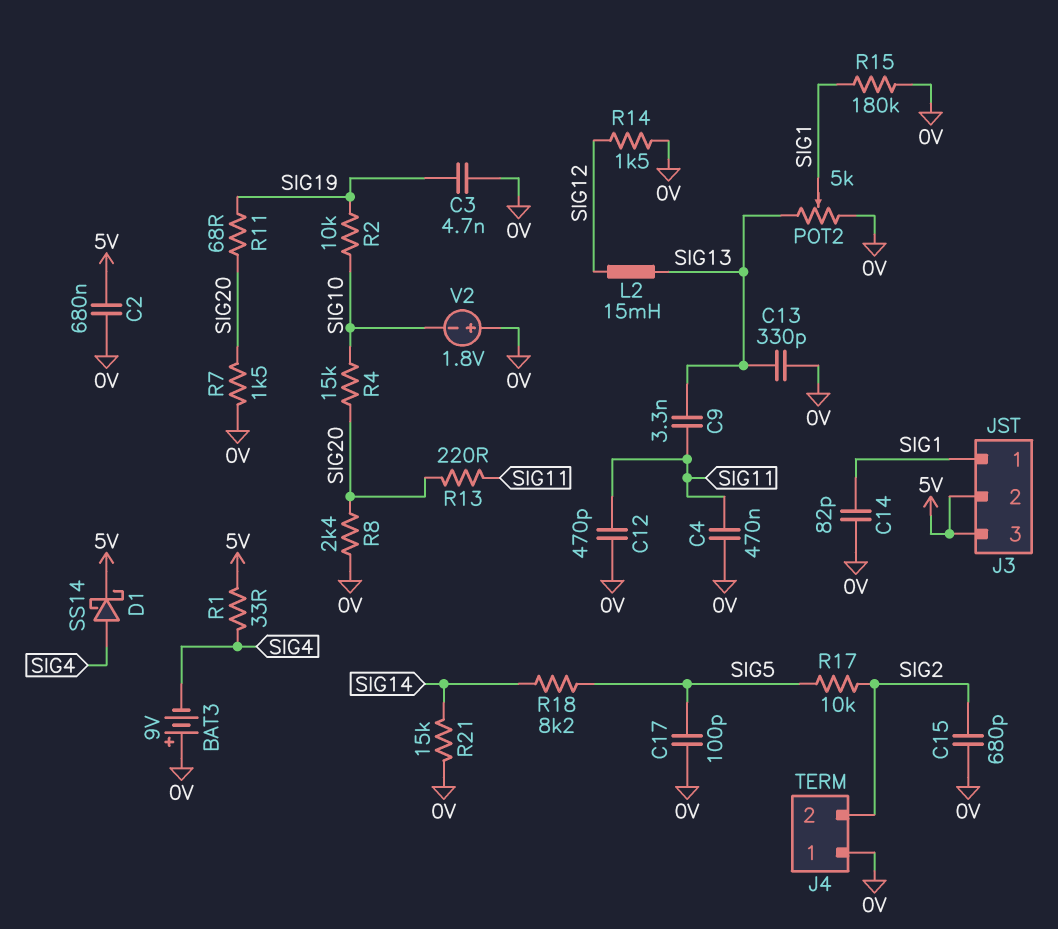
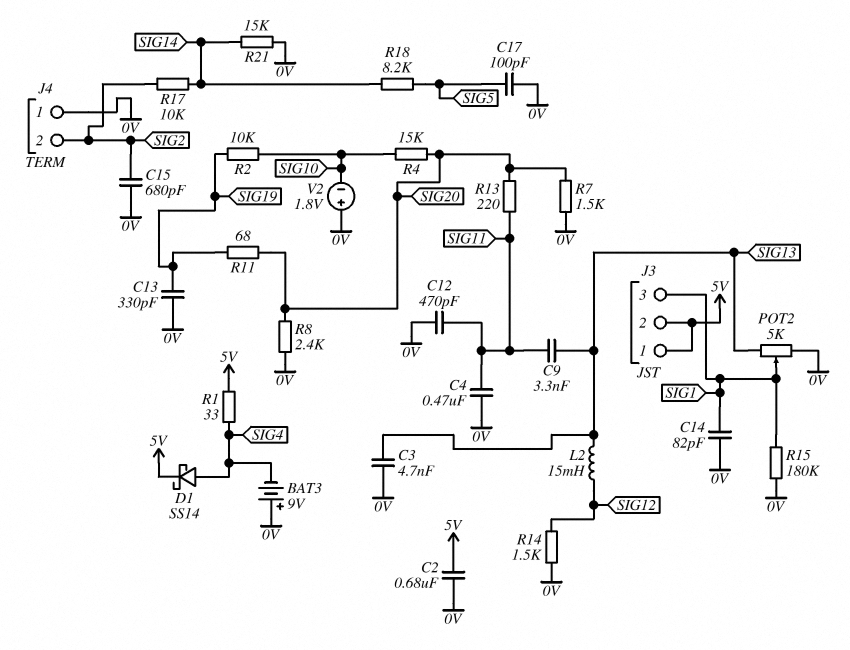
C3: 4.7nF (0V, SIG19) -> 4.7nF (0V, SIG13)
C13: 330pF (0V, SIG13) -> 330pF (0V, SIG19)
J3 pin 1: SIG1 -> 5V
J3 pin 3: 5V -> SIG1
R17: 10k (SIG2, SIG5) -> 10k (SIG2, SIG14)

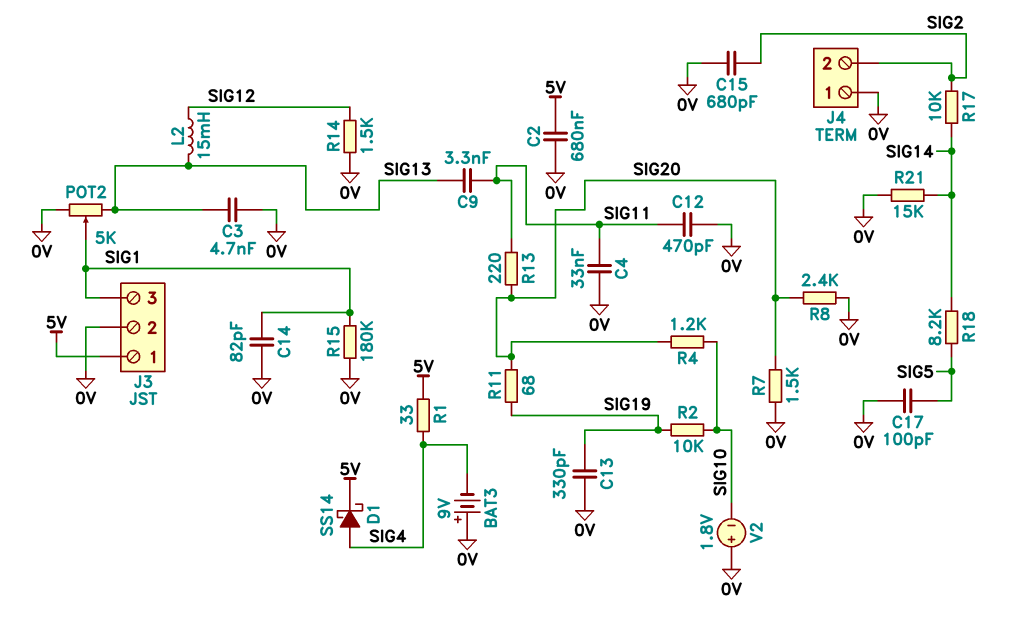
C4: 470nF (0V, SIG11) -> 33nF (0V, SIG11)
J3 pin 2: 5V -> 0V
R4: 15k (SIG10, SIG20) -> 1.2k (SIG10, SIG20)

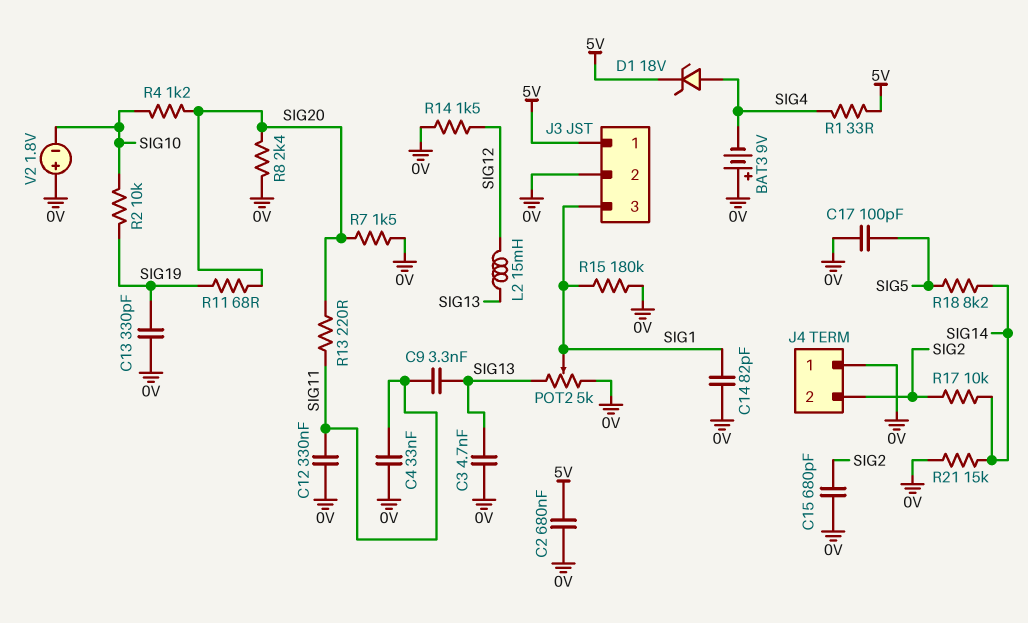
C12: 470pF (0V, SIG11) -> 330nF (0V, SIG11)
D1: schottky SS14 (A SIG4, K 5V) -> zener 18V (A SIG4, K 5V)

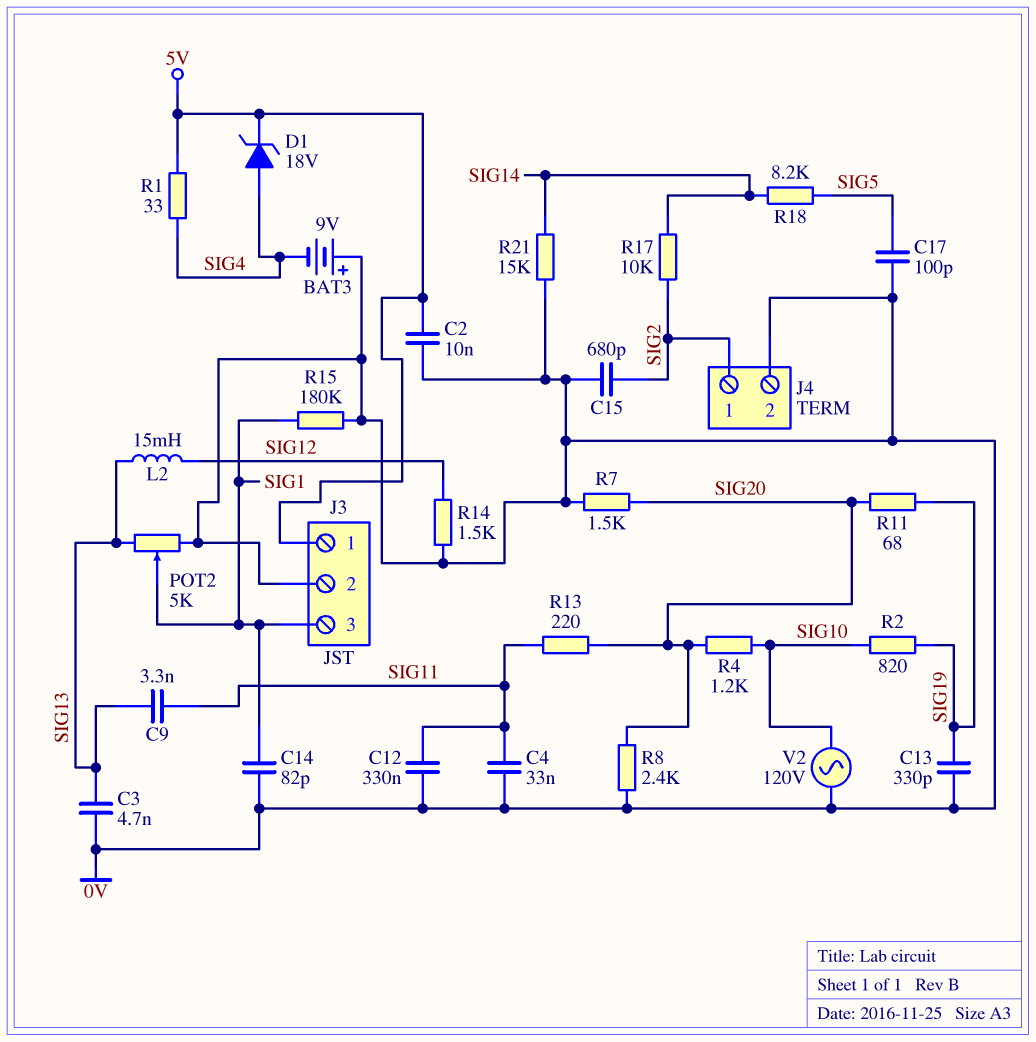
C2: 680nF (0V, 5V) -> 10nF (0V, 5V)
J4 pin 1: 0V -> SIG2
J4 pin 2: SIG2 -> 0V
R2: 10k (SIG10, SIG19) -> 820 (SIG10, SIG19)
V2: 1.8V (plus 0V, minus SIG10) -> AC 120V (0V, SIG10)

